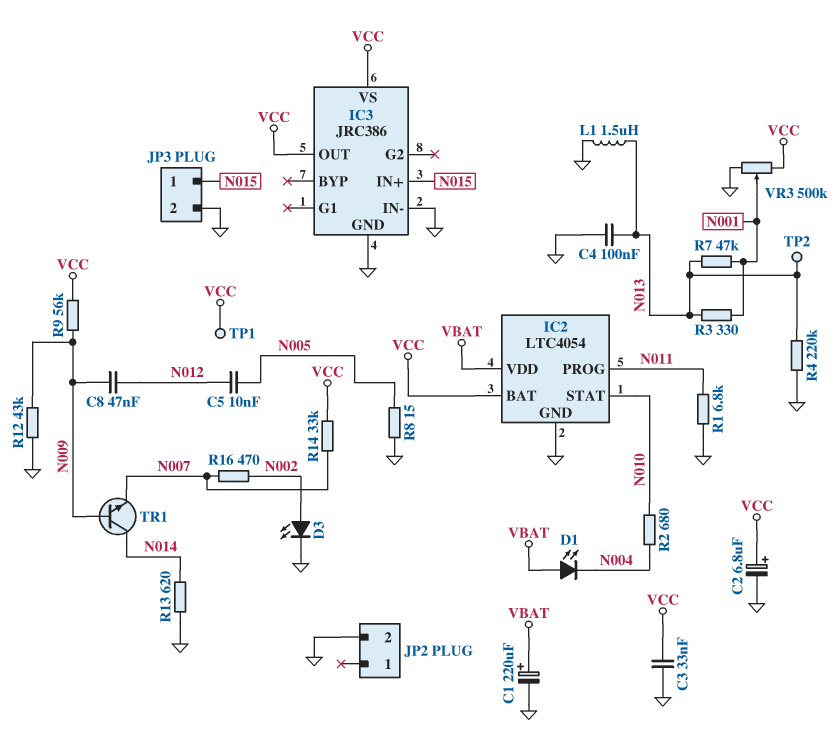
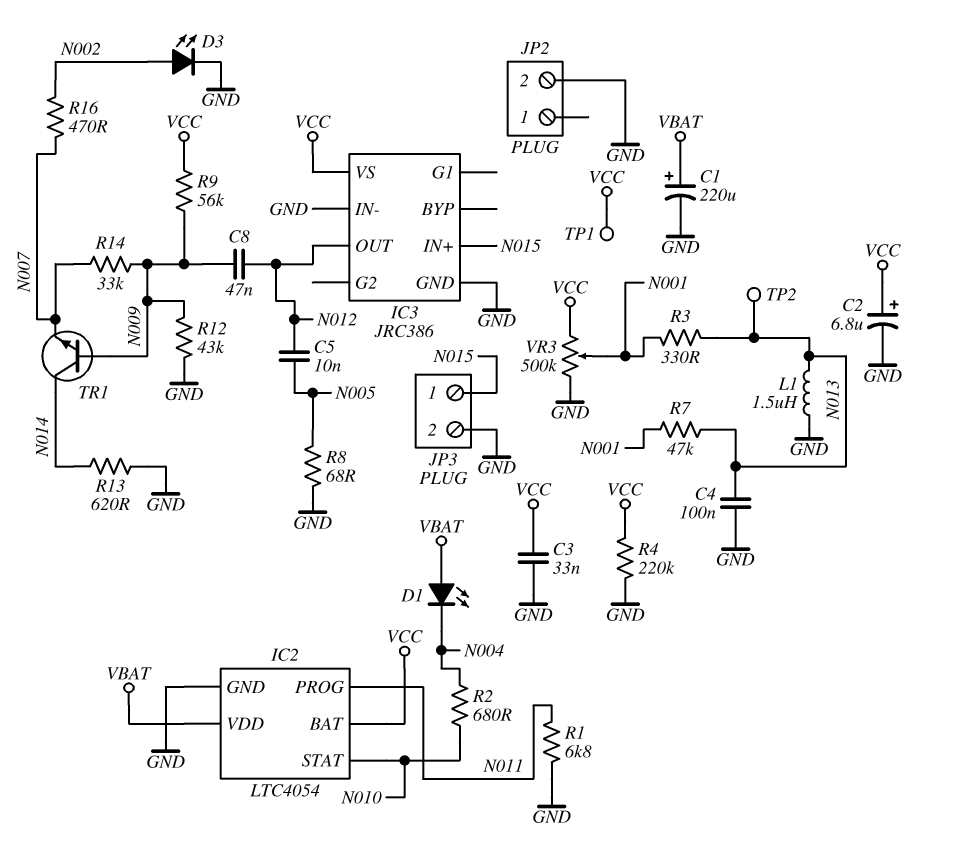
IC3 pin OUT: VCC -> N012
R4: 220k (GND, N013) -> 220k (GND, VCC)
R8: 15 (GND, N005) -> 68 (GND, N005)
R14: 33k (N007, VCC) -> 33k (N007, N009)

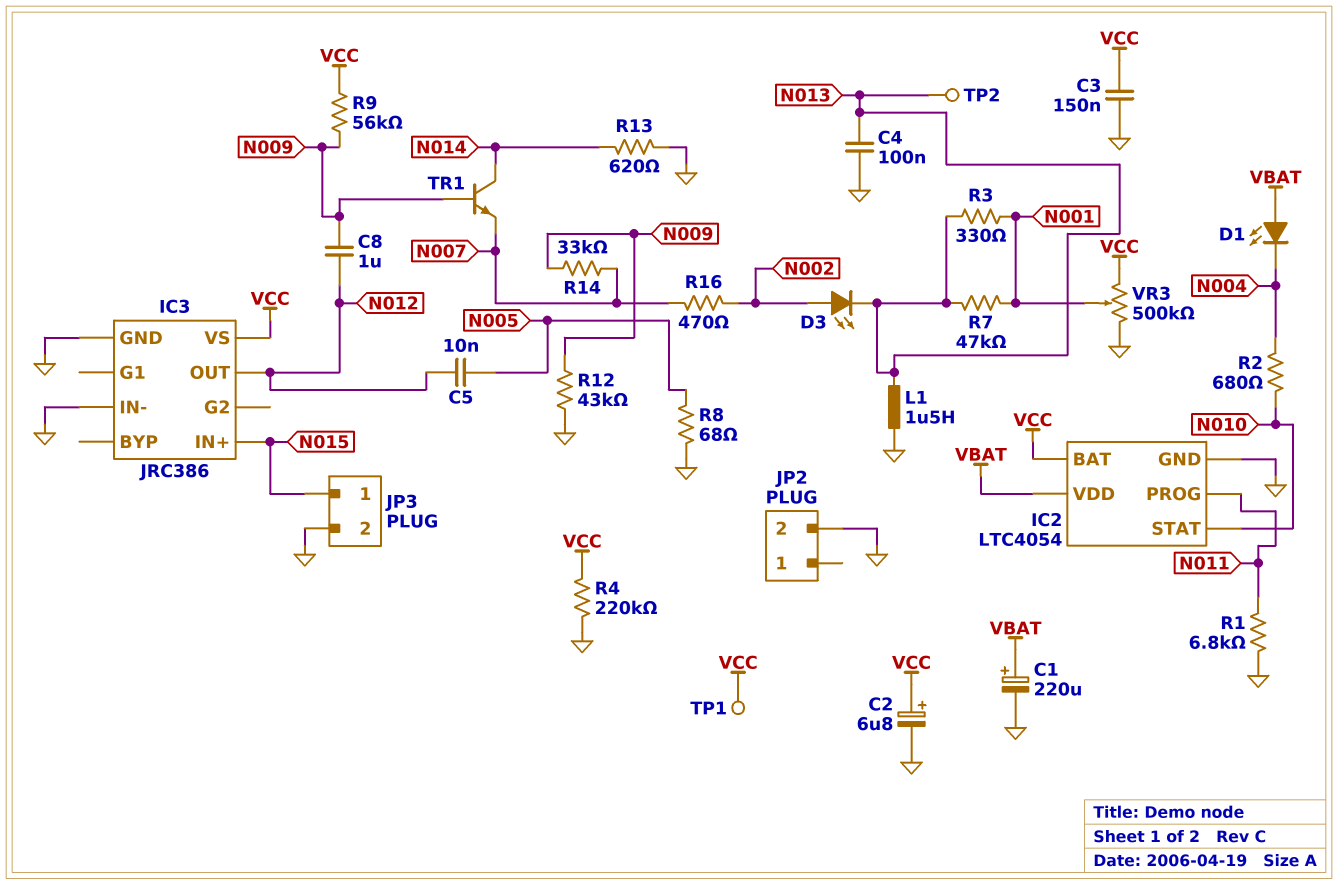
C3: 33nF (GND, VCC) -> 150nF (GND, VCC)
C8: 47nF (N009, N012) -> 1uF (N009, N012)
D3: LED (A N002, K GND) -> LED (A N002, K N013)

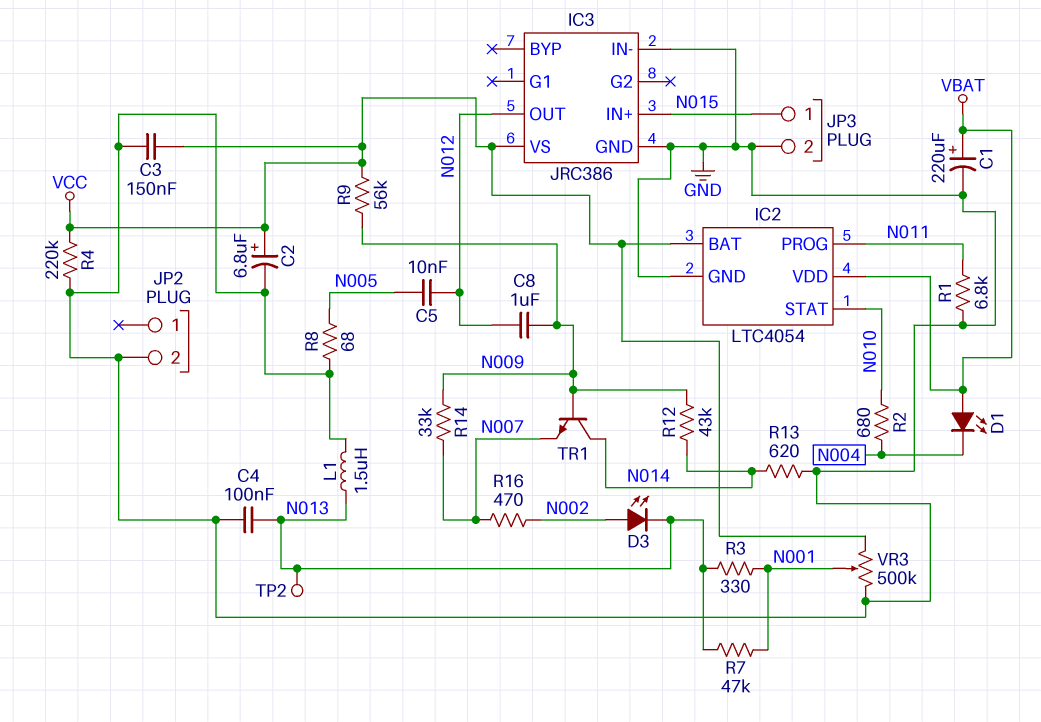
R12: 43k (GND, N009) -> 43k (N009, N014)
TP1: test point (VCC) -> none

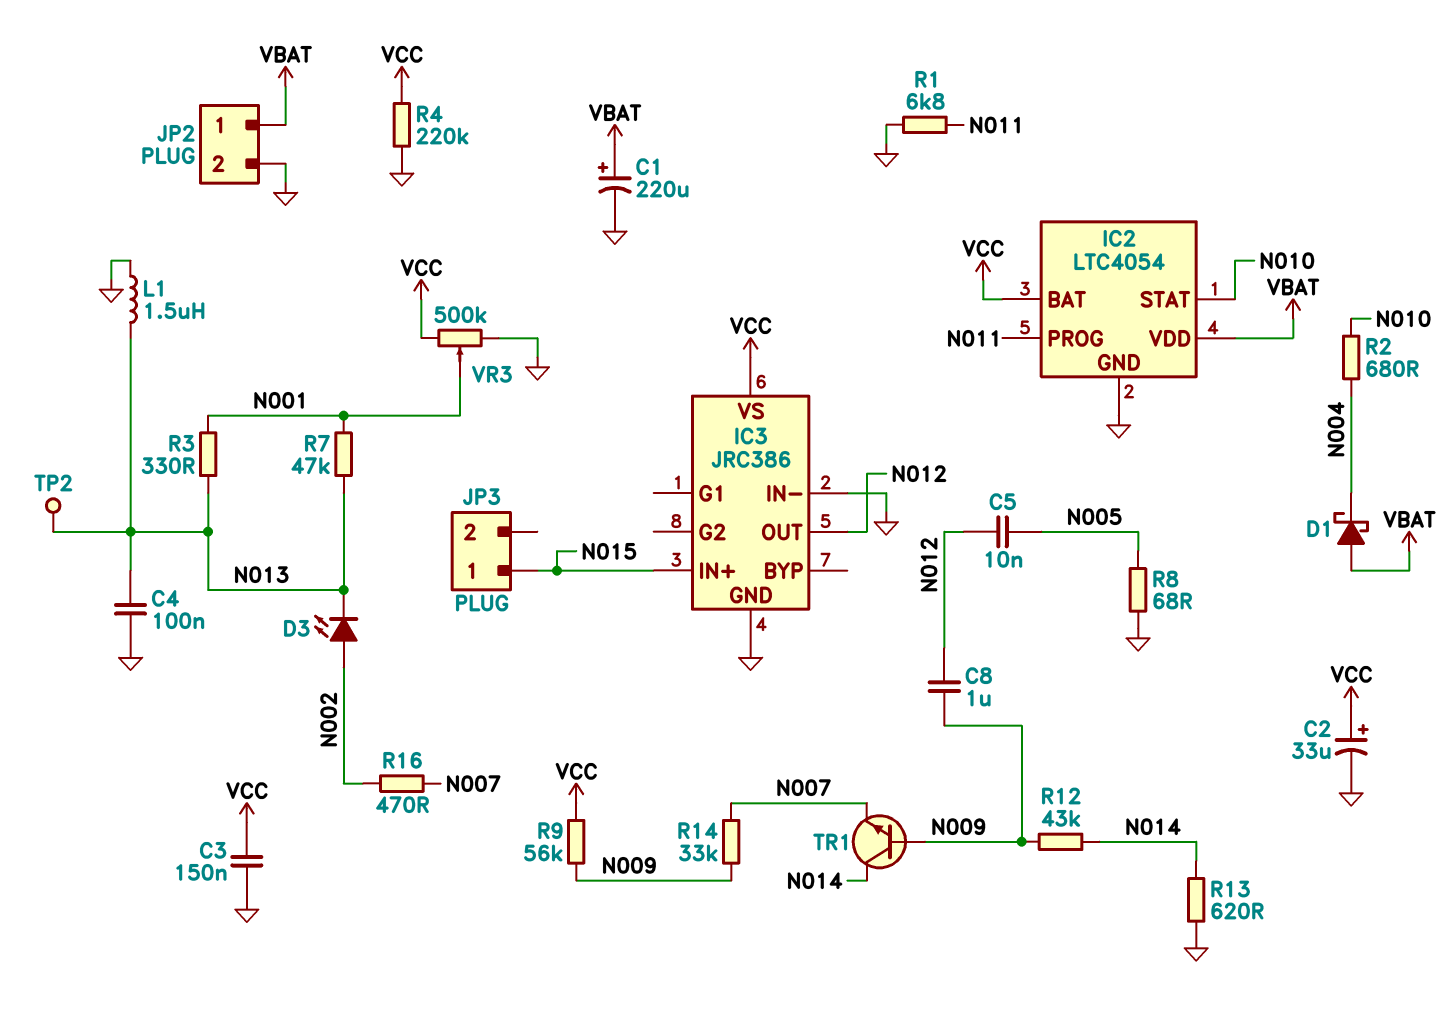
C2: 6.8uF (plus VCC, minus GND) -> 33uF (plus VCC, minus GND)
D1: LED (A VBAT, K N004) -> schottky (A VBAT, K N004)
JP2 pin 1: none -> VBAT
JP3 pin 2: GND -> none

